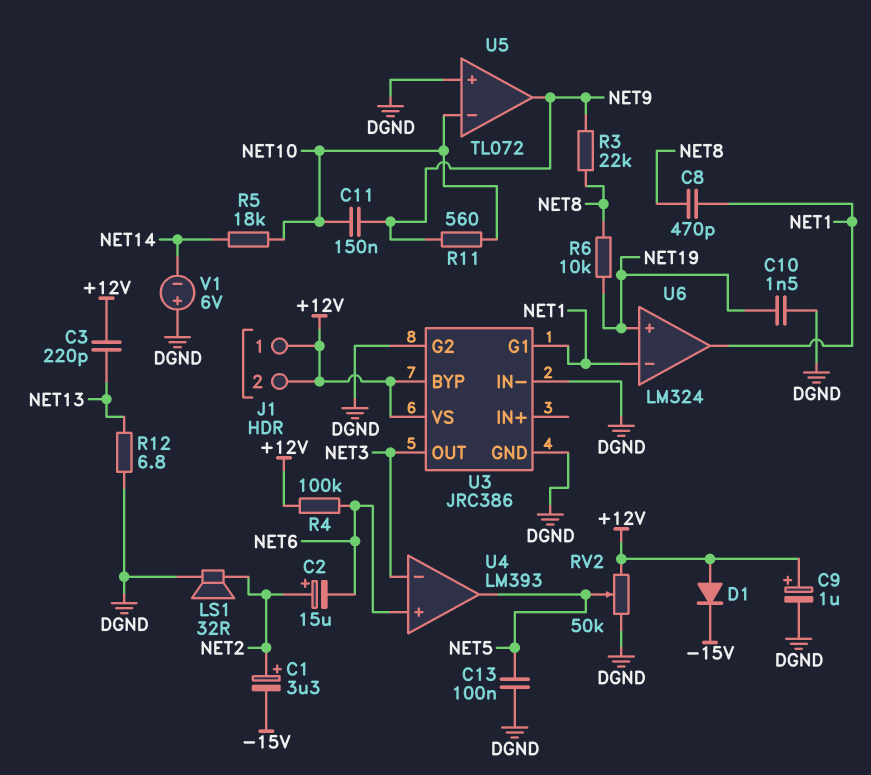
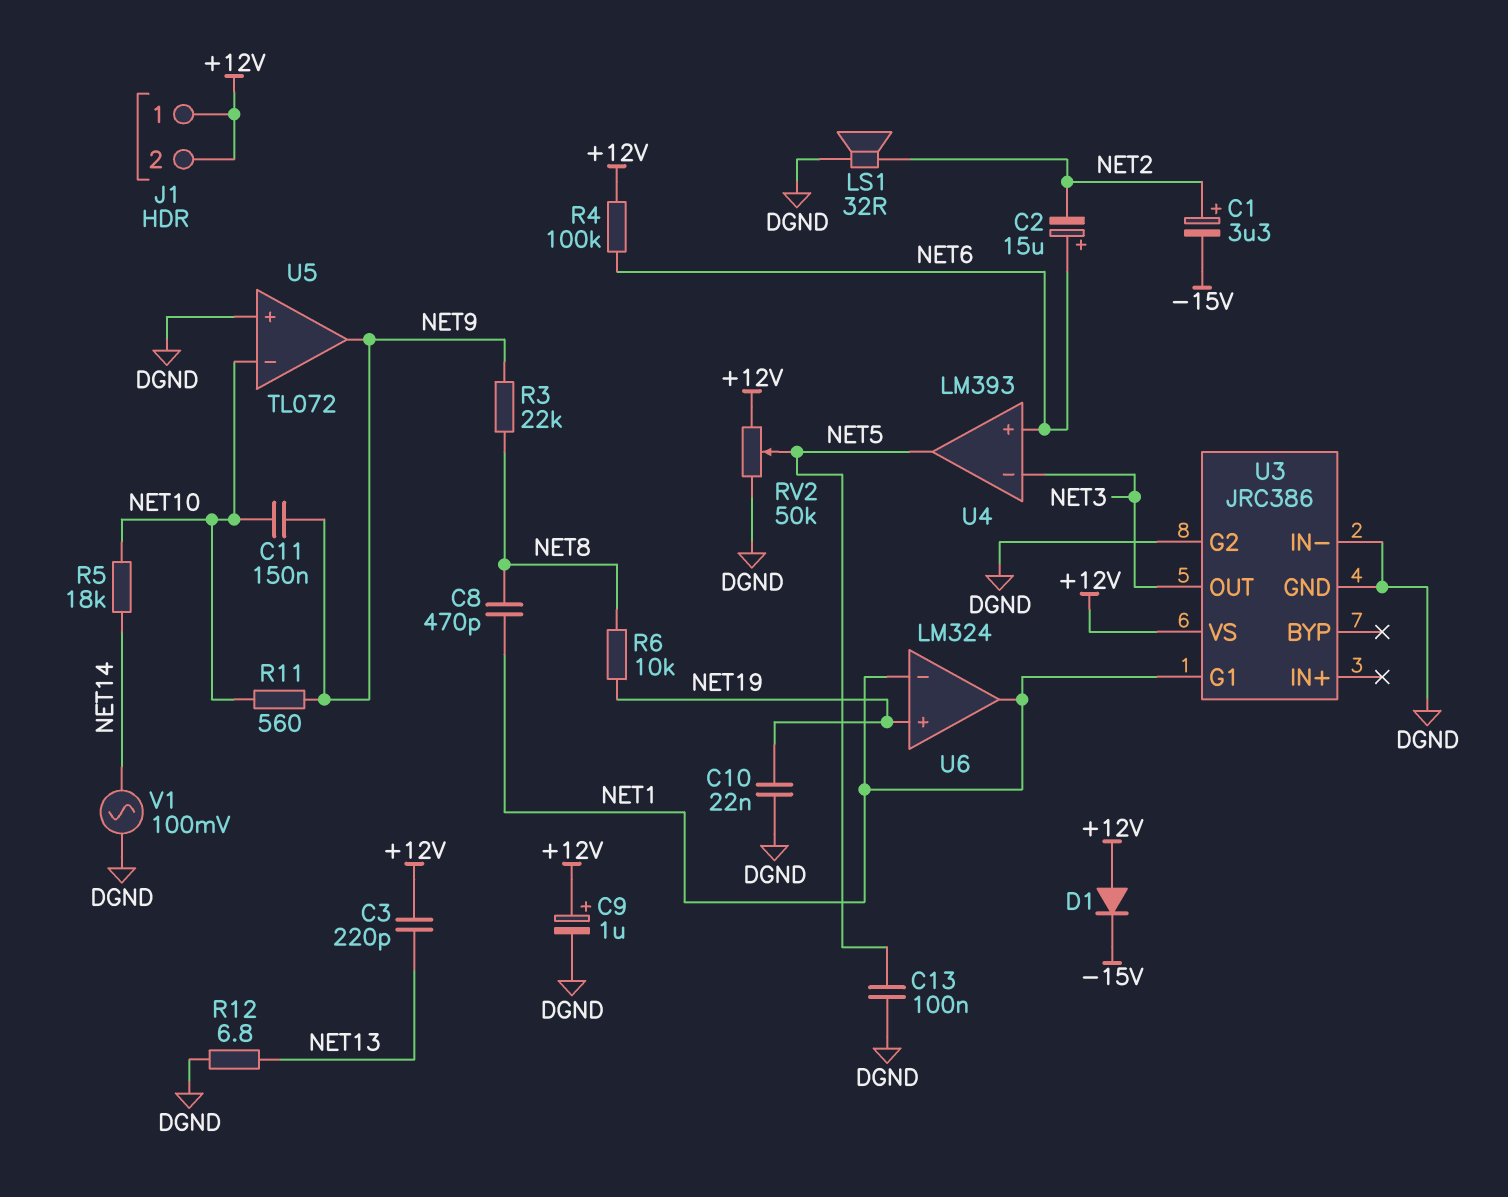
C2: 15uF (plus NET2, minus NET6) -> 15uF (plus NET6, minus NET2)
C10: 1.5nF (DGND, NET19) -> 22nF (DGND, NET19)
U3 pin BYP: +12V -> none
V1: 6V (plus DGND, minus NET14) -> AC 100mV (DGND, NET14)

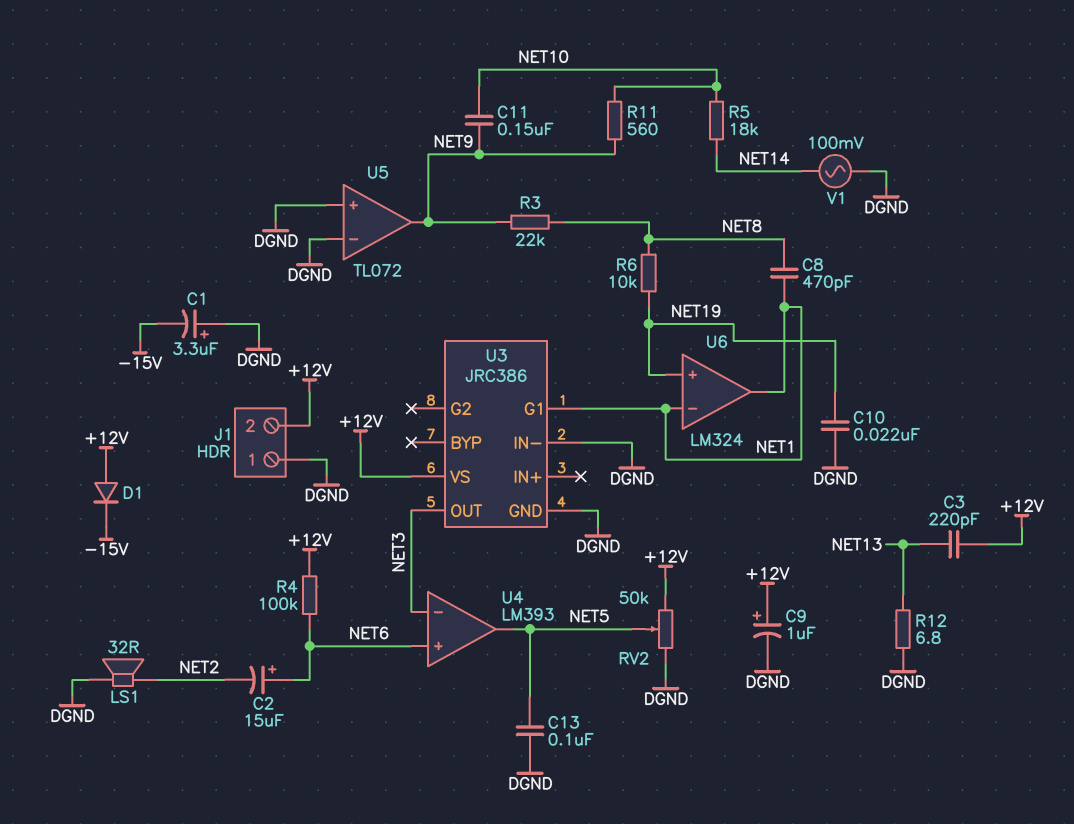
C1: 3.3uF (plus NET2, minus -15V) -> 3.3uF (plus DGND, minus -15V)
J1 pin 1: +12V -> DGND
U3 pin G2: DGND -> none
U5 pin in-: NET10 -> DGND

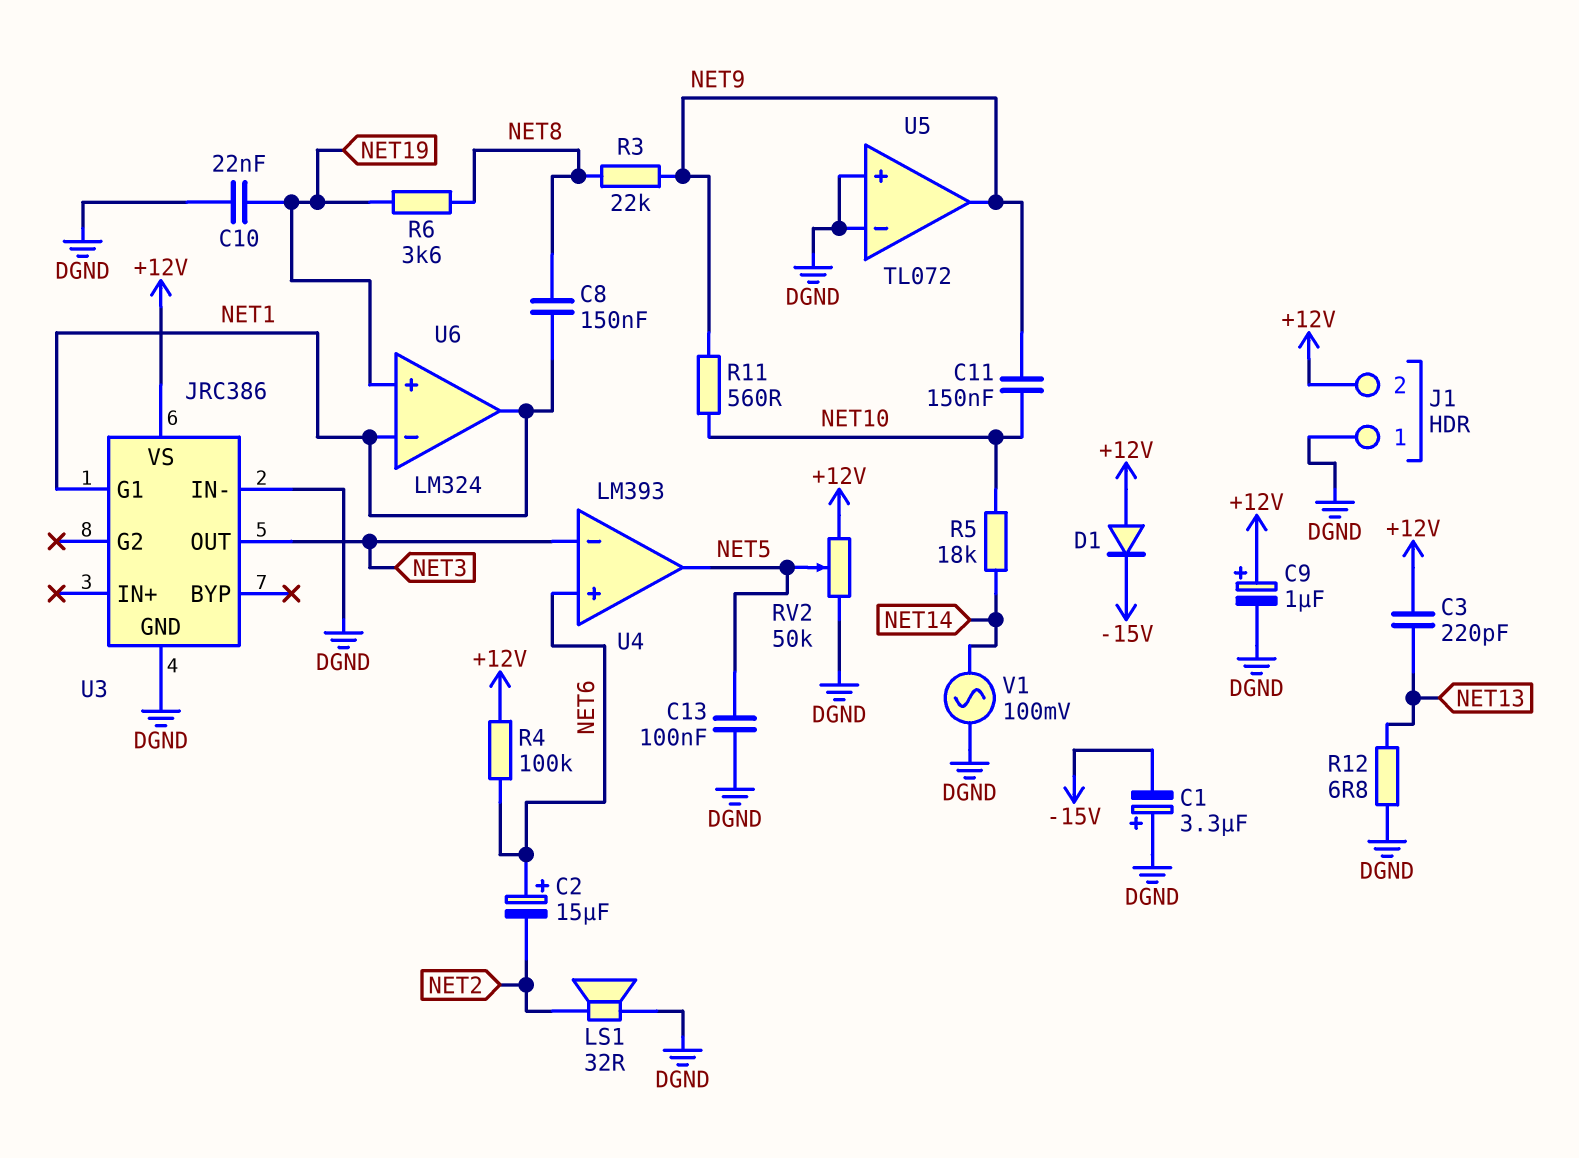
C8: 470pF (NET1, NET8) -> 150nF (NET1, NET8)
R6: 10k (NET8, NET19) -> 3.6k (NET8, NET19)

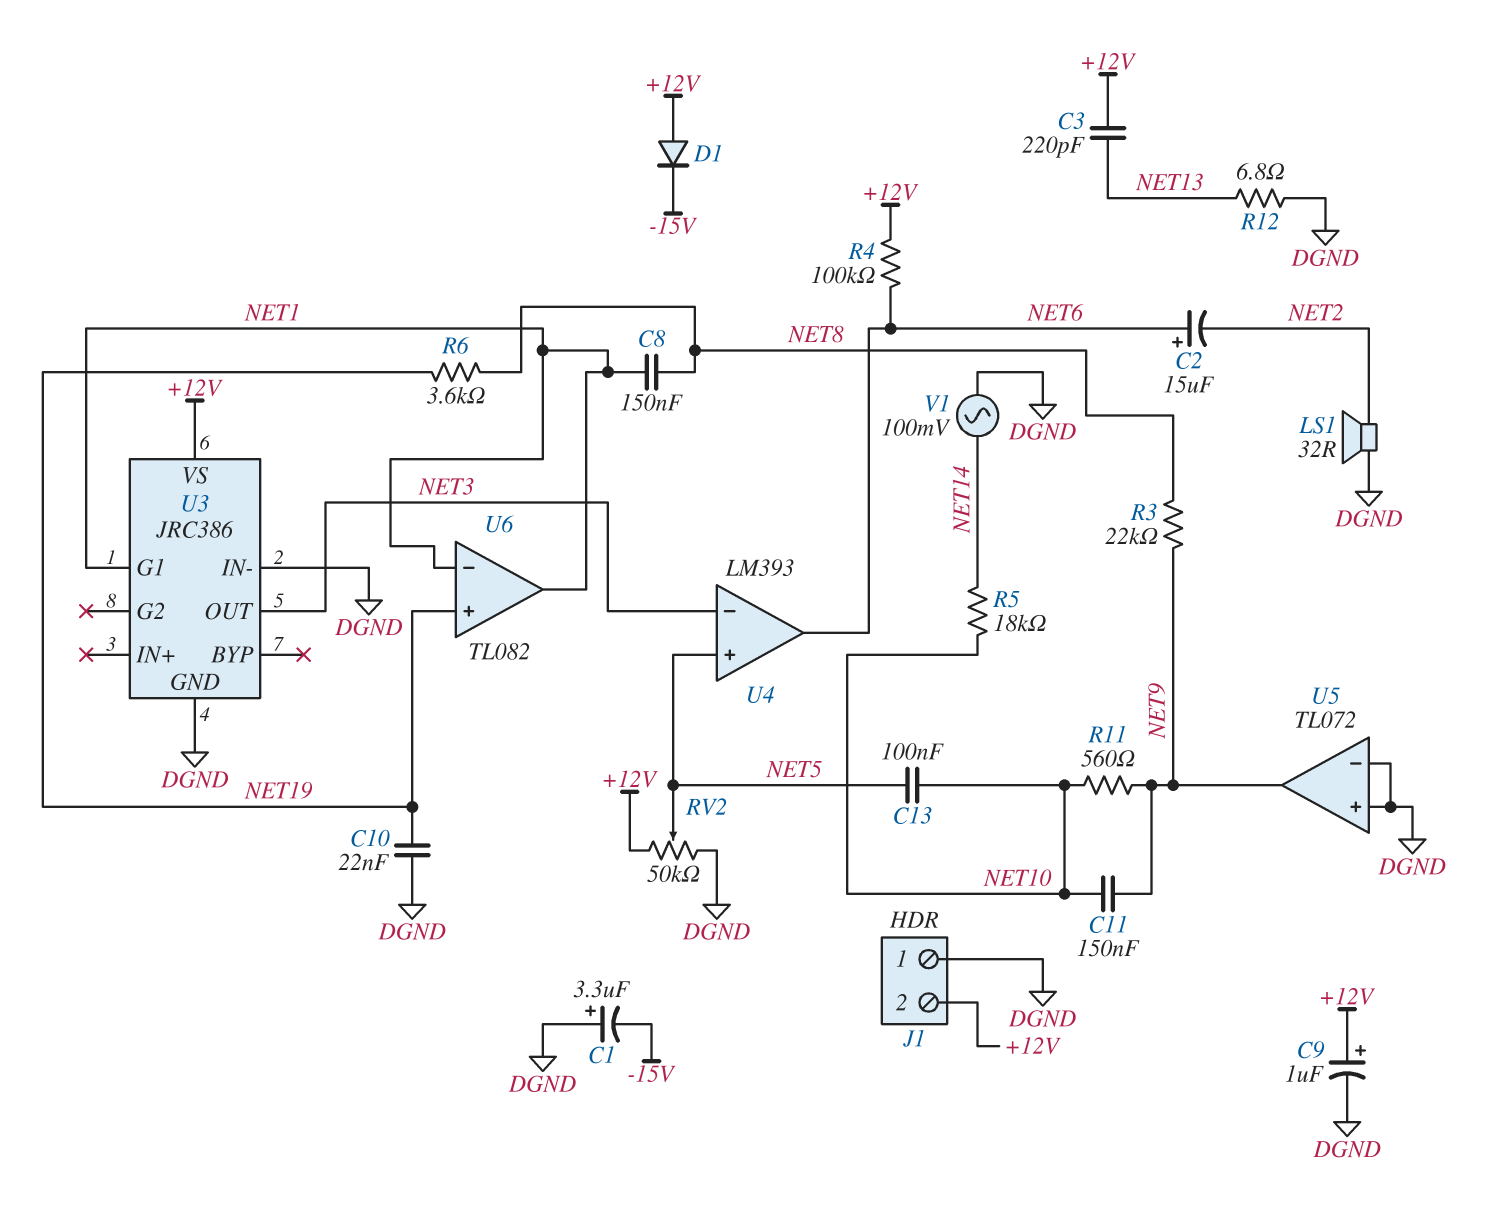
C13: 100nF (DGND, NET5) -> 100nF (NET5, NET10)
U4 pin in+: NET6 -> NET5
U4 pin out: NET5 -> NET6
U6: LM324 -> TL082

